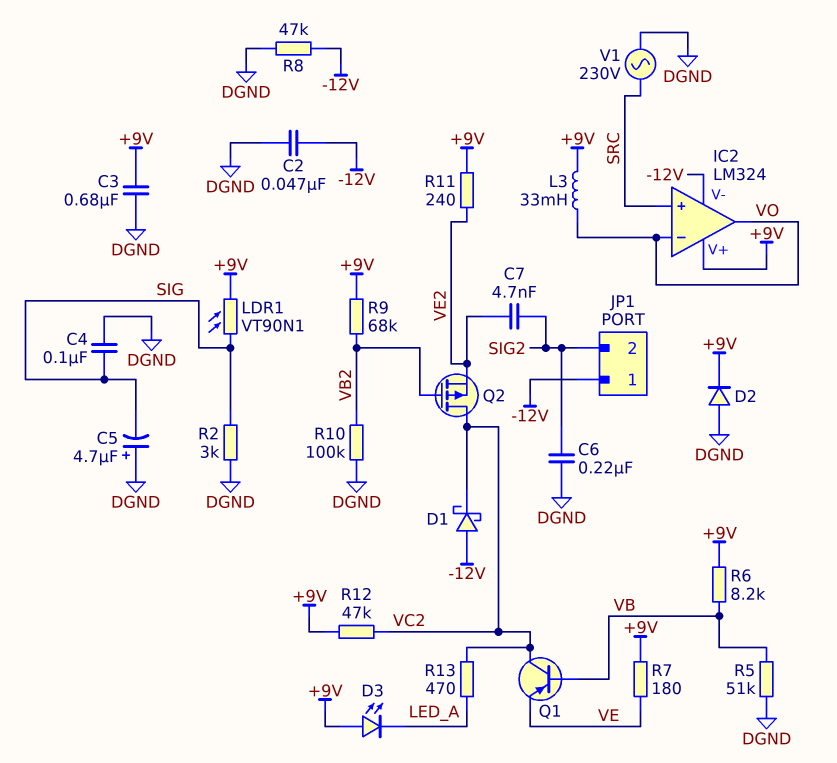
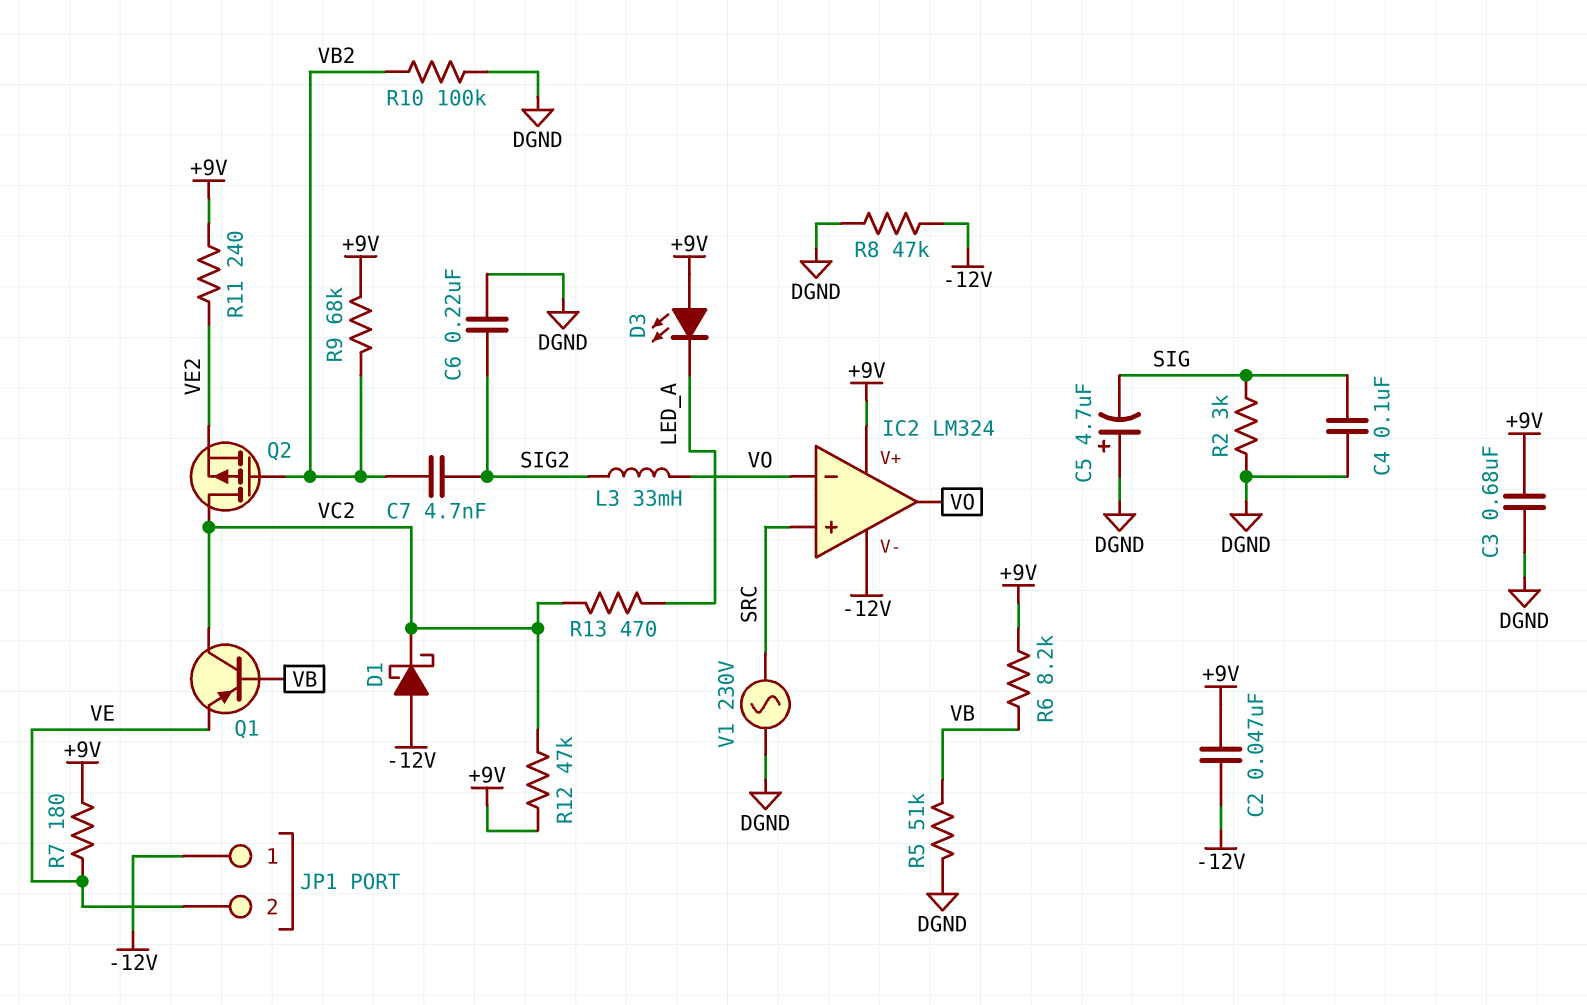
C2: 47nF (-12V, DGND) -> 47nF (+9V, -12V)
C7: 4.7nF (SIG2, VE2) -> 4.7nF (SIG2, VB2)
D2: diode (A DGND, K +9V) -> none
JP1 pin 2: SIG2 -> VE
L3: 33mH (+9V, VO) -> 33mH (SIG2, VO)
LDR1: VT90N1 (+9V, SIG) -> none

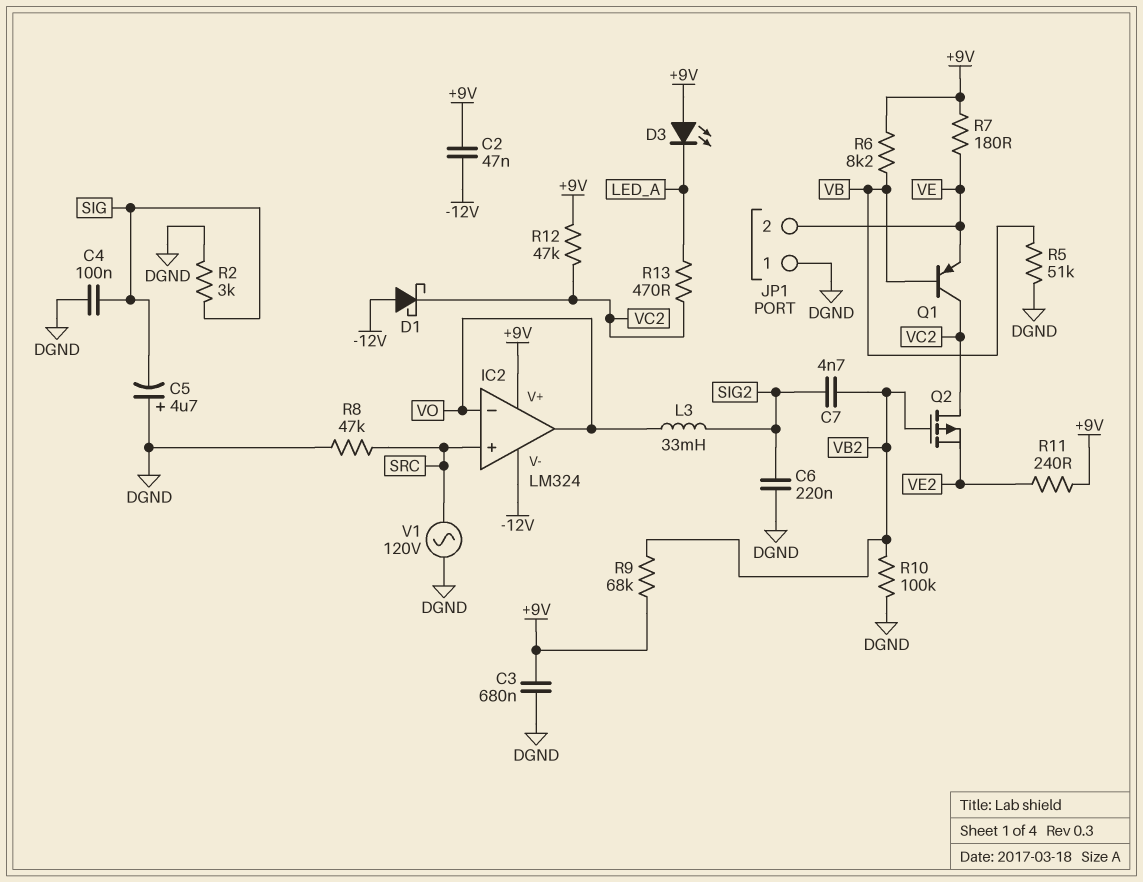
JP1 pin 1: -12V -> DGND
R8: 47k (-12V, DGND) -> 47k (DGND, SRC)
V1: AC 230V (DGND, SRC) -> AC 120V (DGND, SRC)

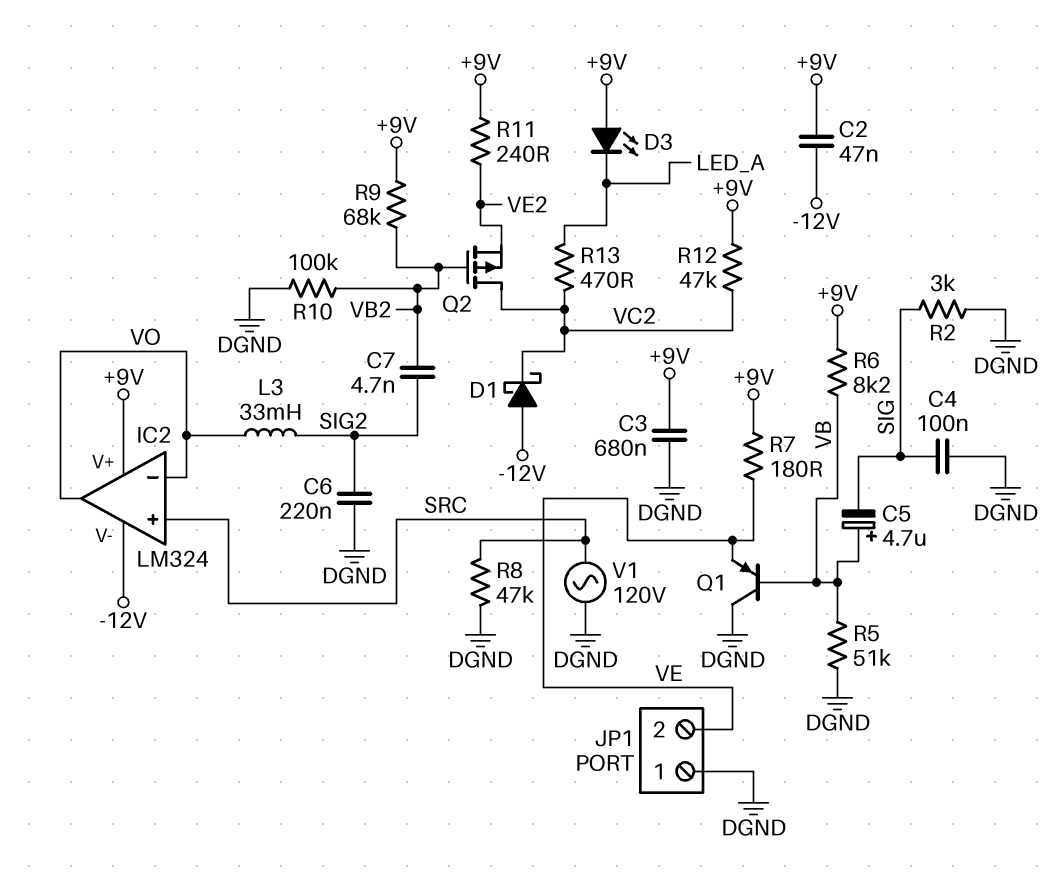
C5: 4.7uF (plus DGND, minus SIG) -> 4.7uF (plus VB, minus SIG)
Q1: PNP (B VB, C VC2, E VE) -> PNP (B VB, C DGND, E VE)

